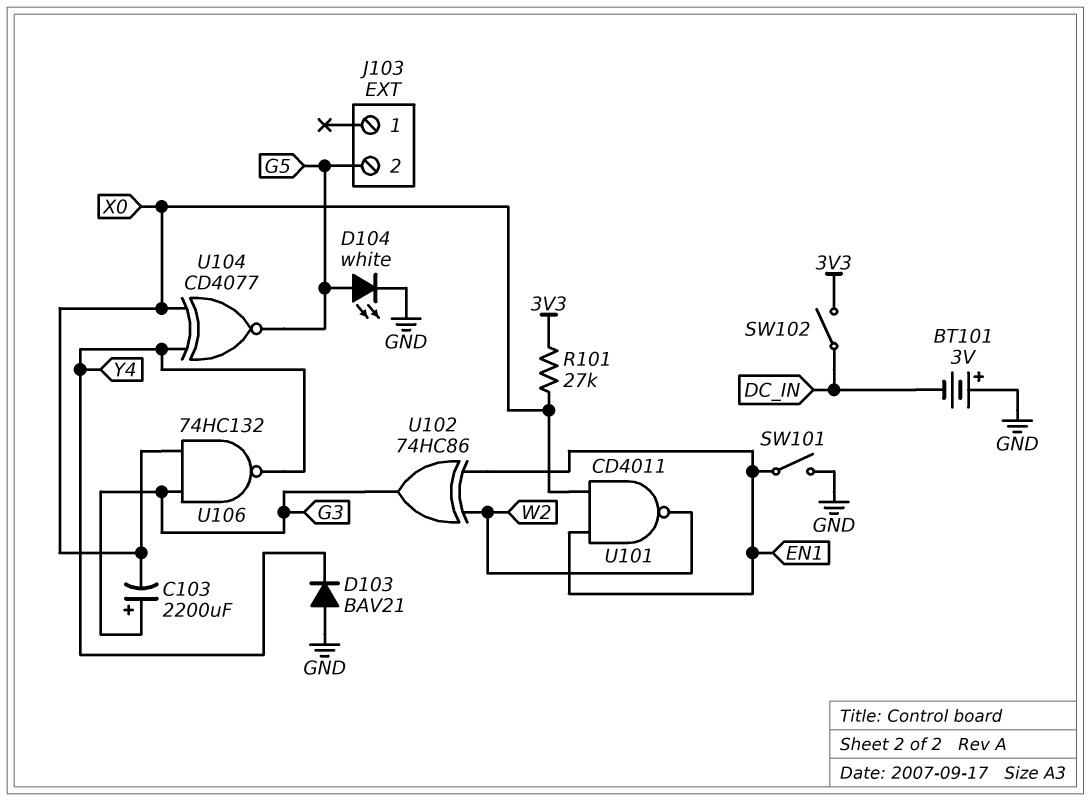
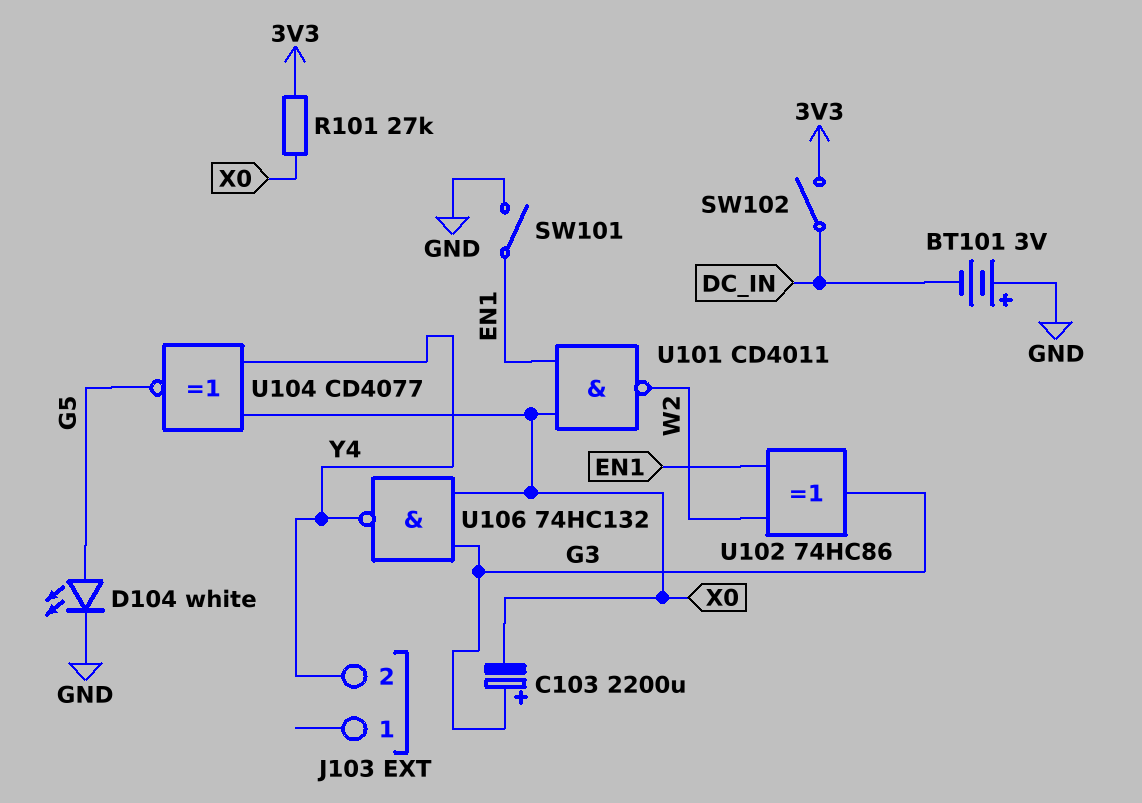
D103: diode BAV21 (A GND, K Y4) -> none
J103 pin 2: G5 -> Y4

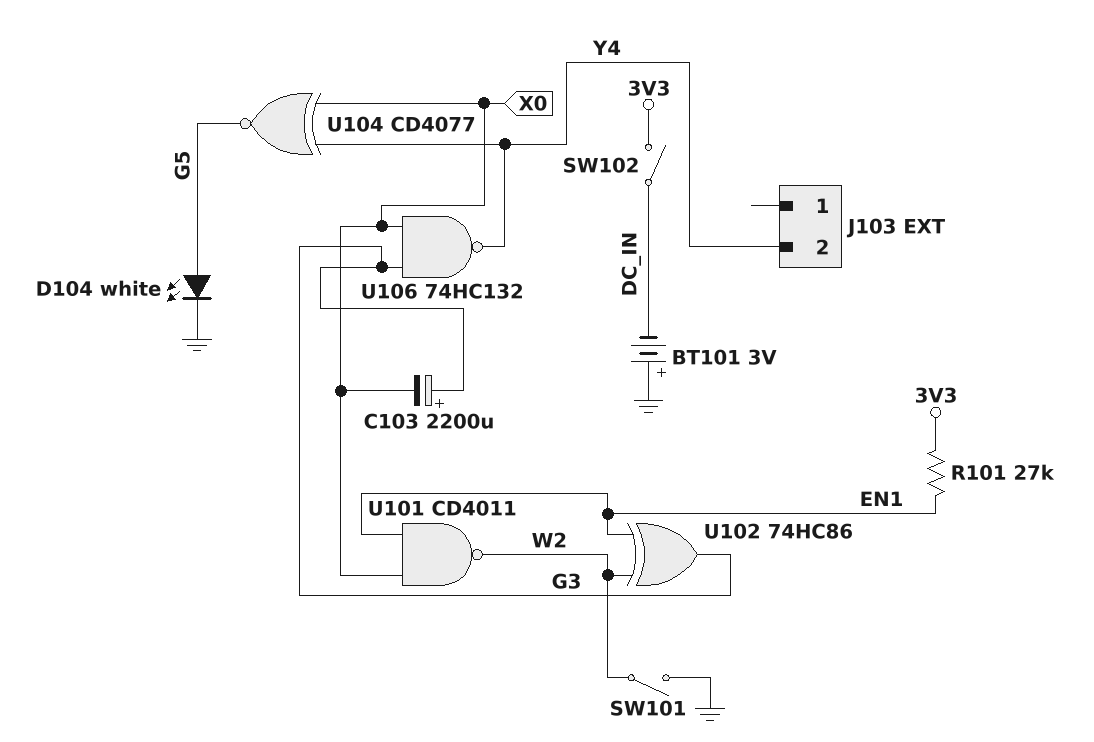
R101: 27k (3V3, X0) -> 27k (3V3, EN1)
SW101: switch (EN1, GND) -> switch (GND, W2)

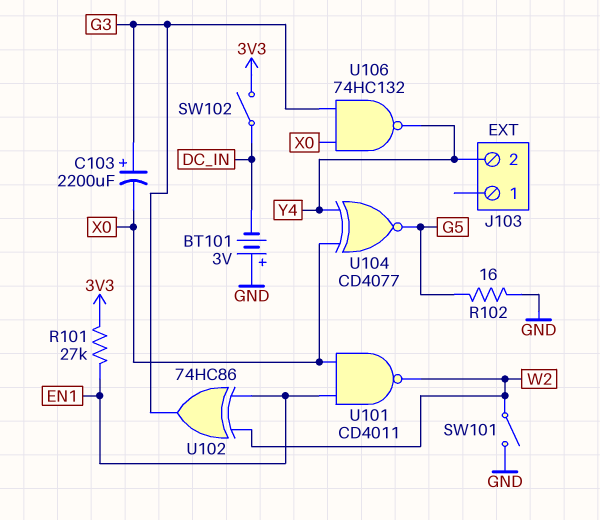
D104: LED white (A G5, K GND) -> none
R102: none -> 16 (G5, GND)

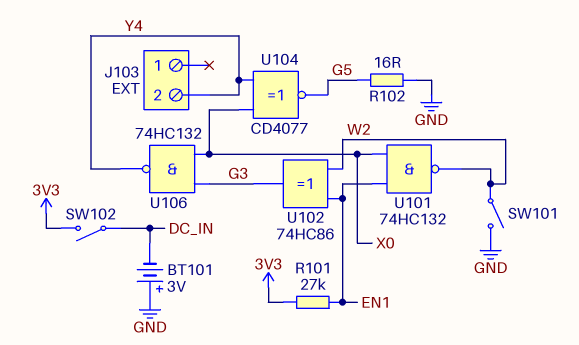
C103: 2200uF (plus G3, minus X0) -> none
U101: NAND CD4011 (in EN1, in X0, out W2) -> NAND 74HC132 (in EN1, in X0, out W2)

